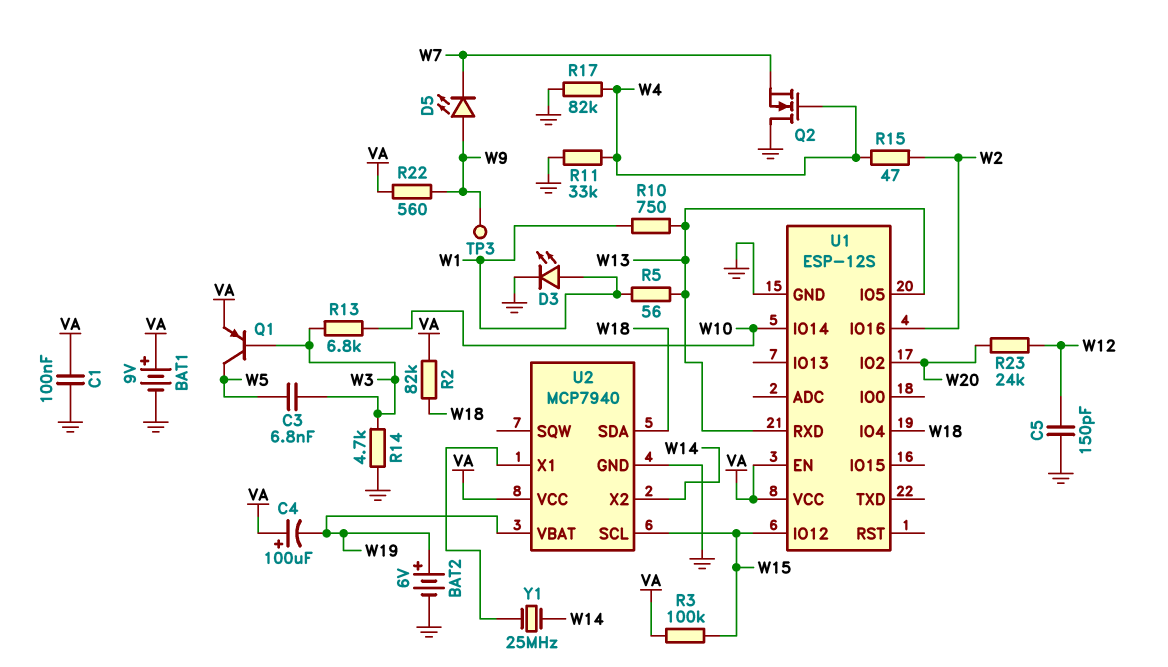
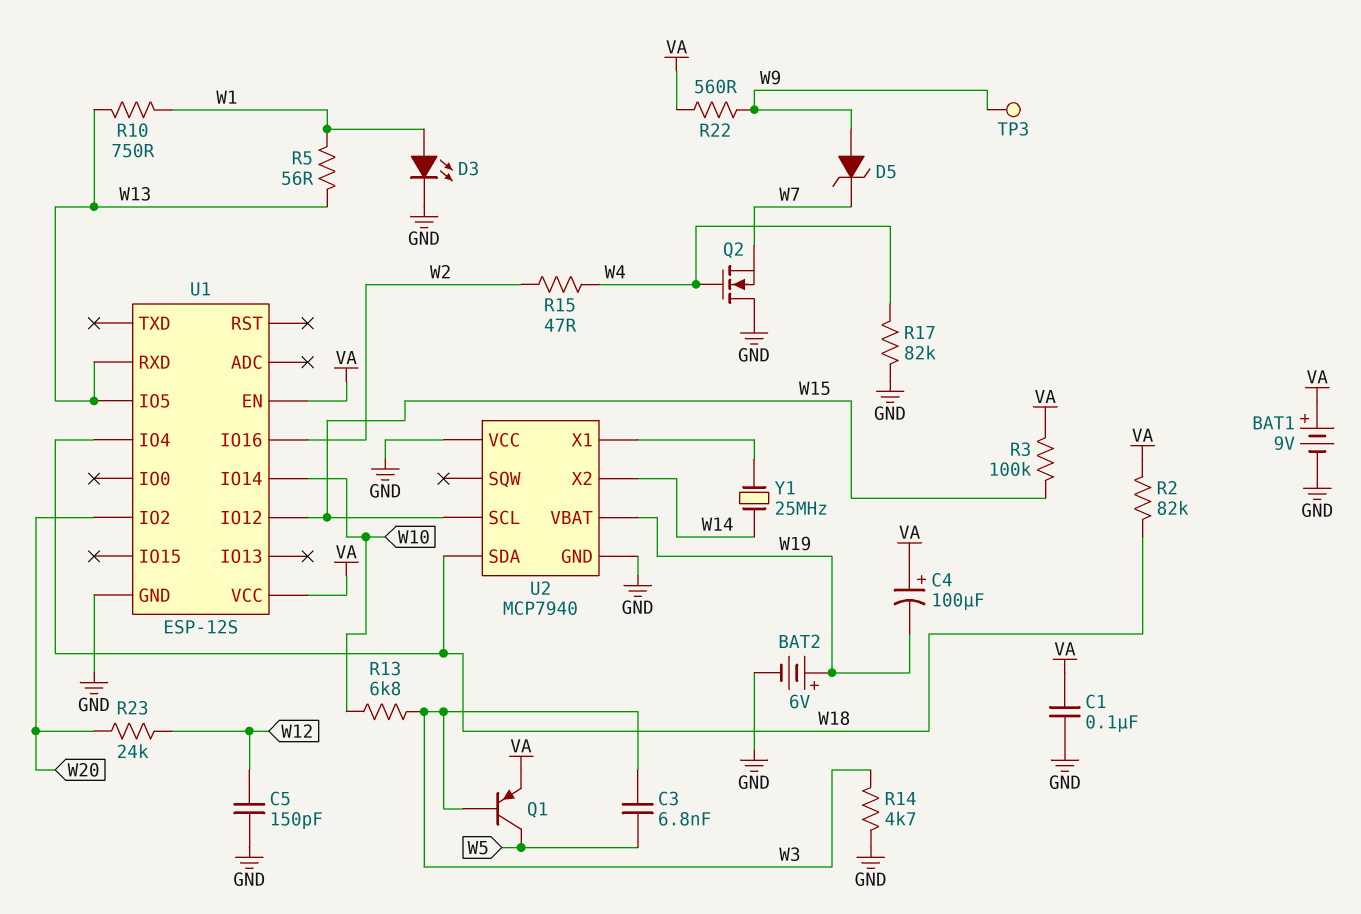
D5: LED (A W9, K W7) -> zener (A W9, K W7)
R11: 33k (GND, W4) -> none
U2 pin VCC: VA -> GND

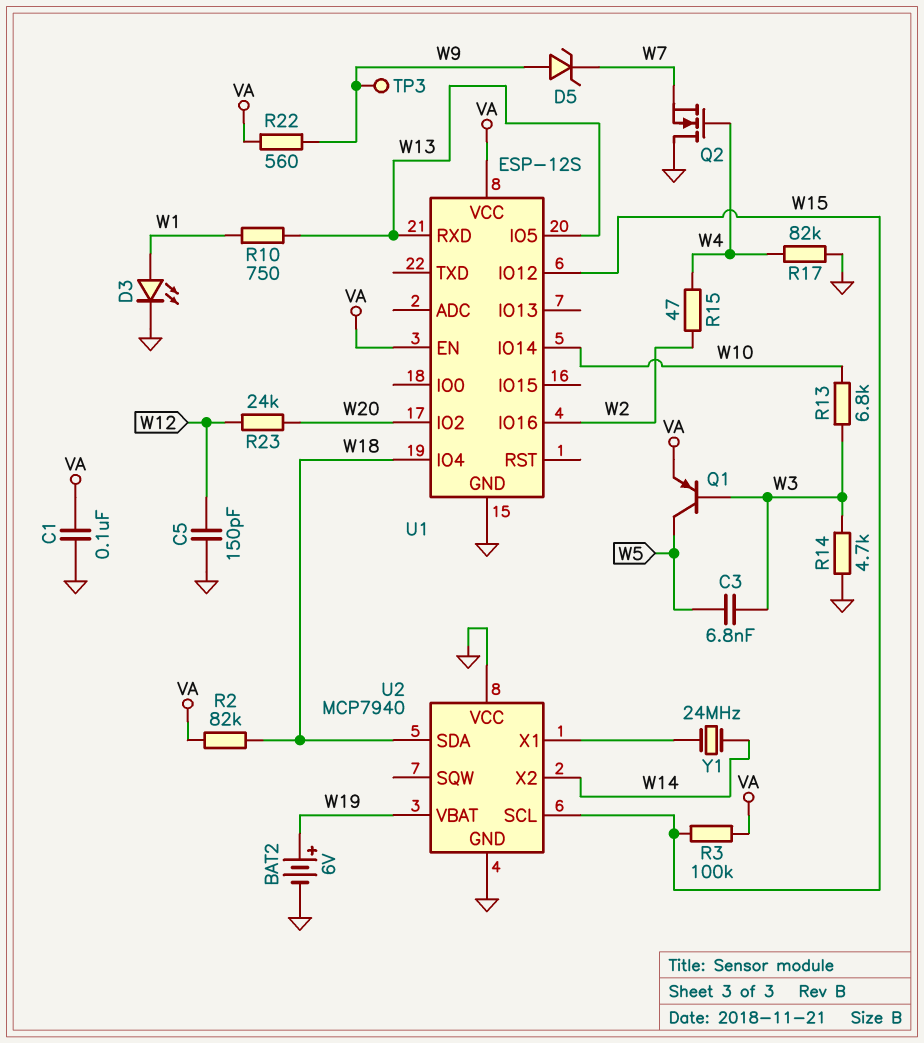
BAT1: 9V (plus VA, minus GND) -> none
C4: 100uF (plus VA, minus W19) -> none
R5: 56 (W1, W13) -> none
Y1: 25MHz (U2/X1, W14) -> 24MHz (U2/X1, W14)

